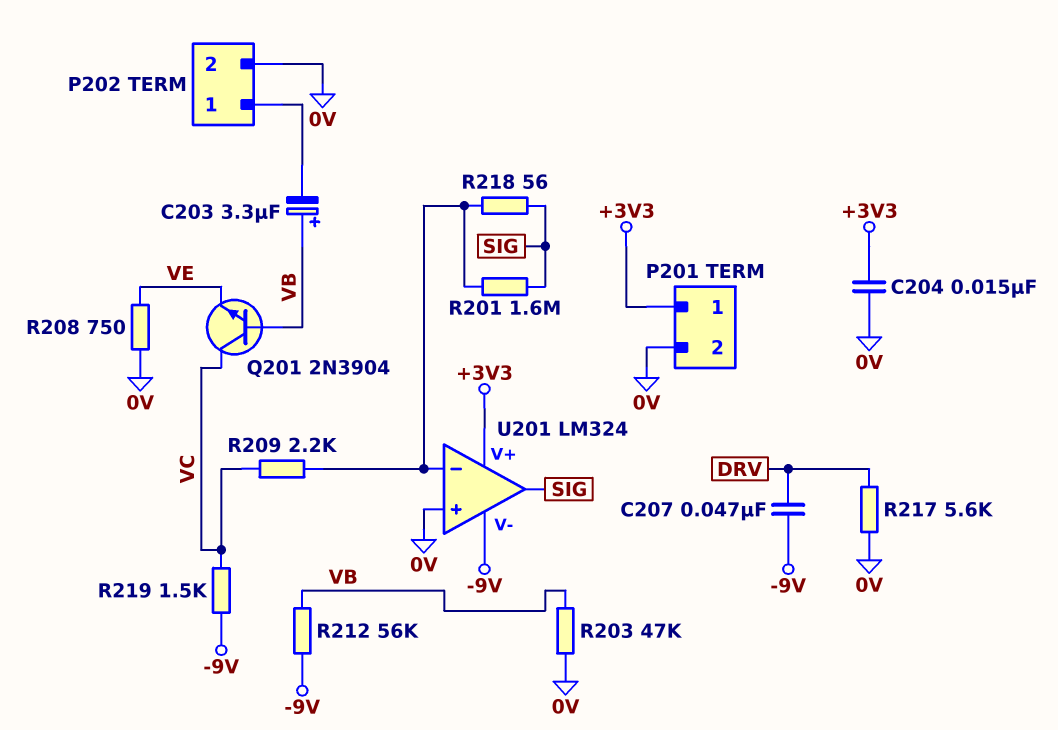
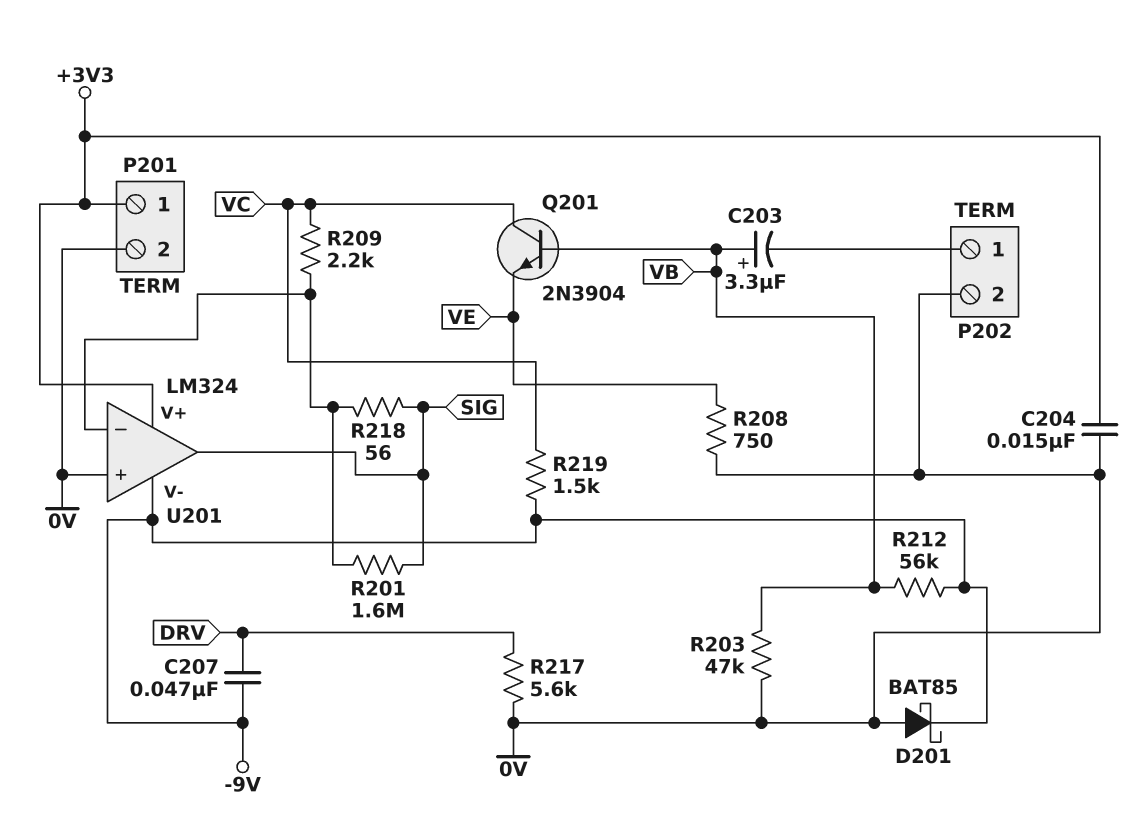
D201: none -> schottky BAT85 (A 0V, K -9V)

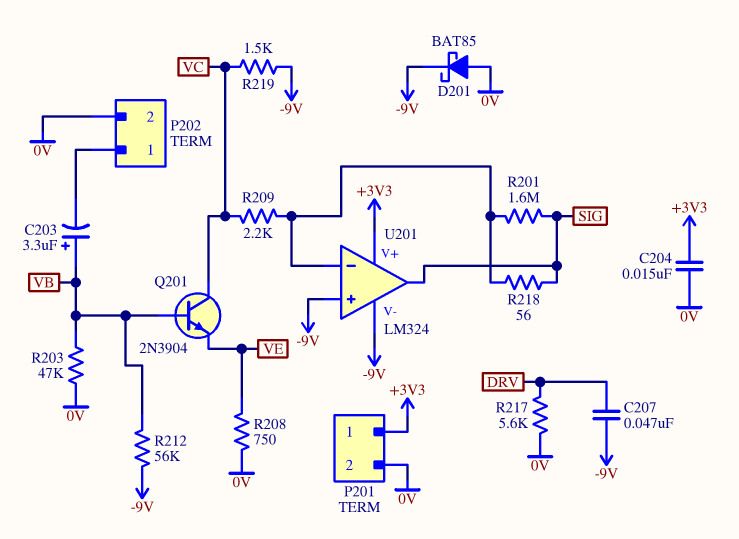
U201 pin in+: 0V -> -9V

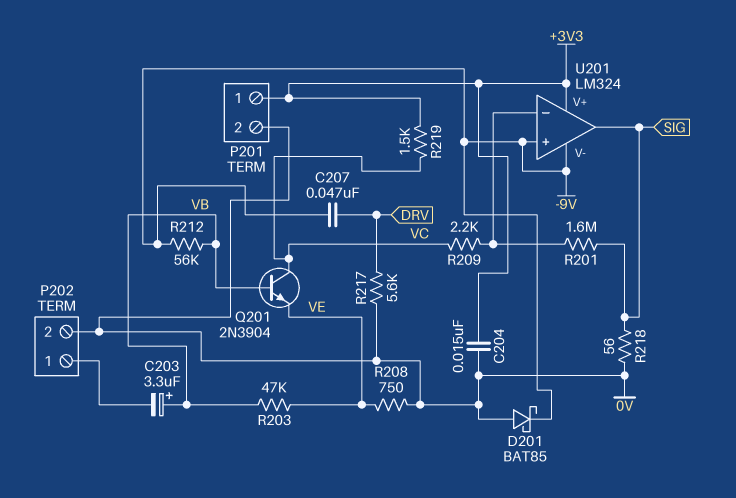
R203: 47k (0V, VB) -> 47k (VB, VE)
R218: 56 (SIG, U201/in-) -> 56 (0V, SIG)
R219: 1.5k (-9V, VC) -> 1.5k (+3V3, VC)

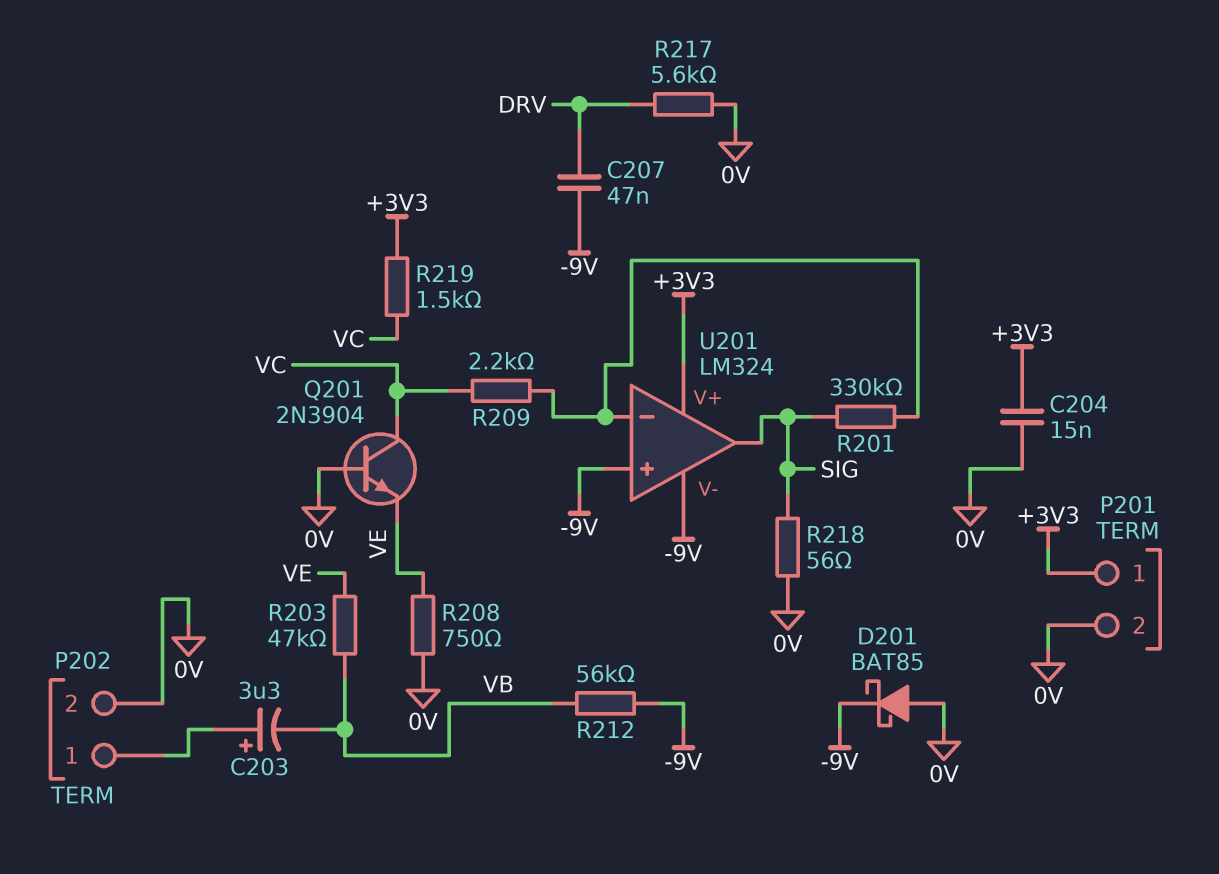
C203: 3.3uF (plus VB, minus P202/1) -> 3.3uF (plus P202/1, minus VB)
Q201: NPN 2N3904 (B VB, C VC, E VE) -> NPN 2N3904 (B 0V, C VC, E VE)
R201: 1.6M (SIG, U201/in-) -> 330k (SIG, U201/in-)

